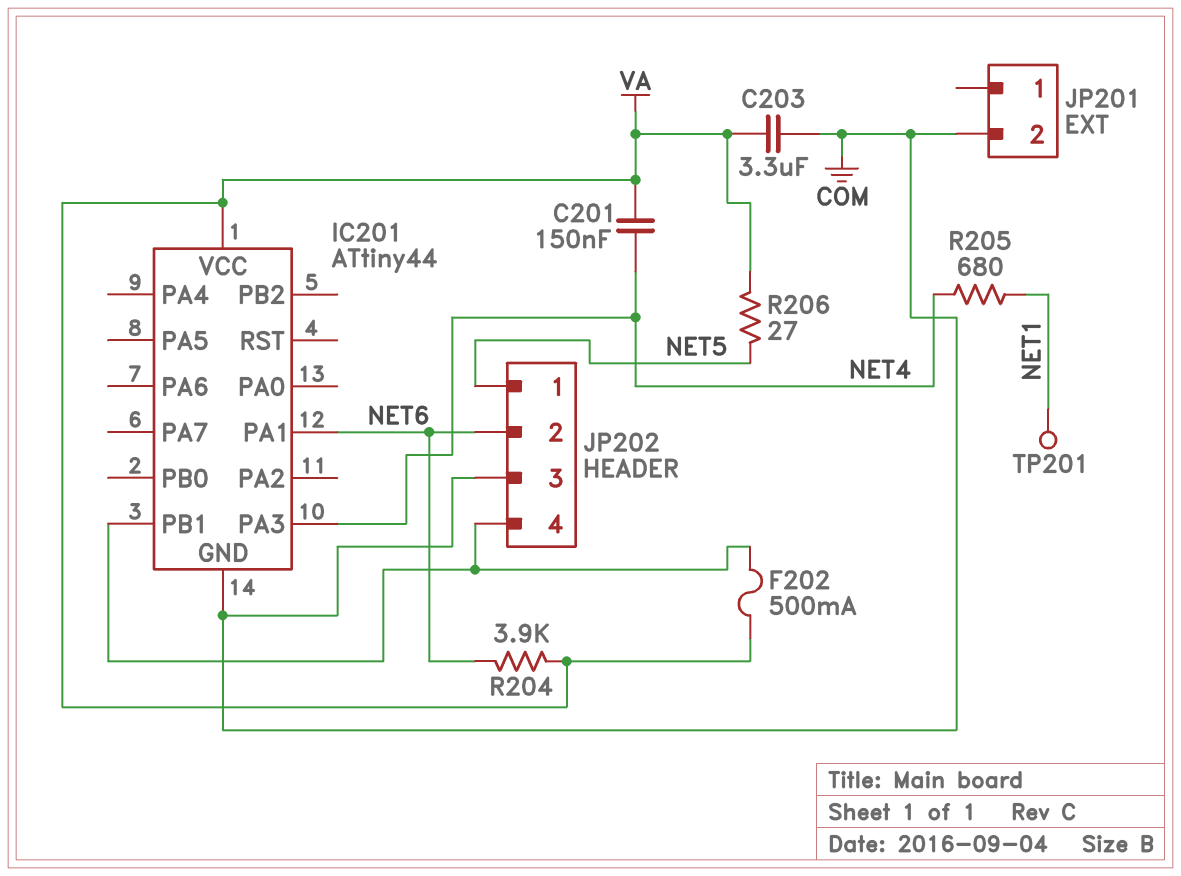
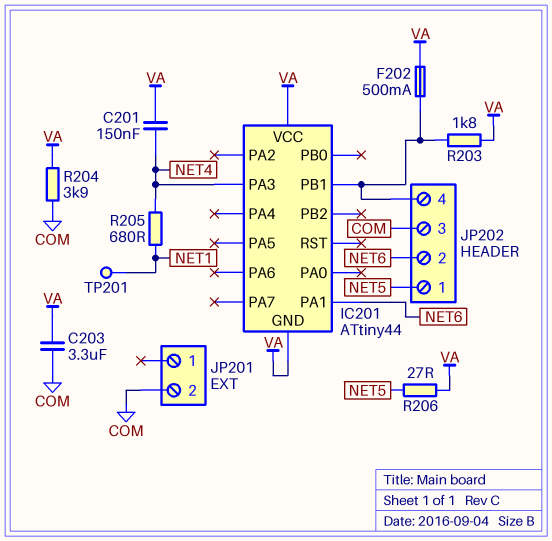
IC201 pin GND: COM -> VA
R203: none -> 1.8k (IC201/PB1, VA)
R204: 3.9k (NET6, VA) -> 3.9k (COM, VA)

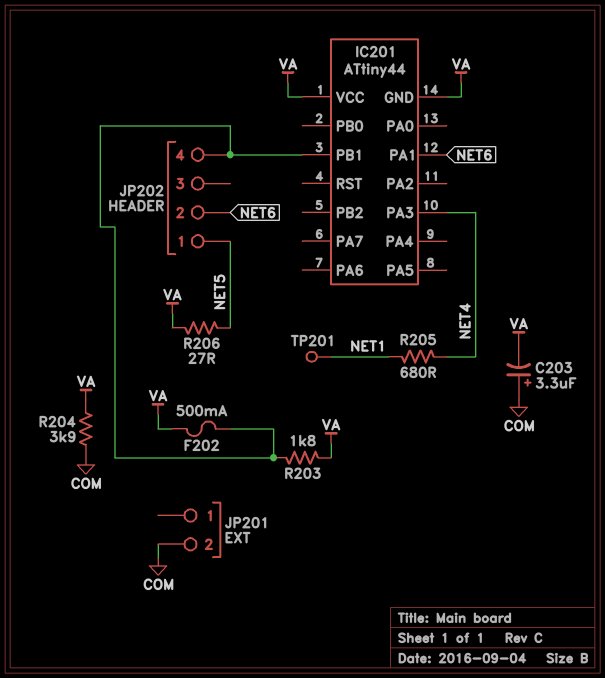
C201: 150nF (NET4, VA) -> none
C203: 3.3uF (COM, VA) -> 3.3uF (plus COM, minus VA)
JP202 pin 3: COM -> none

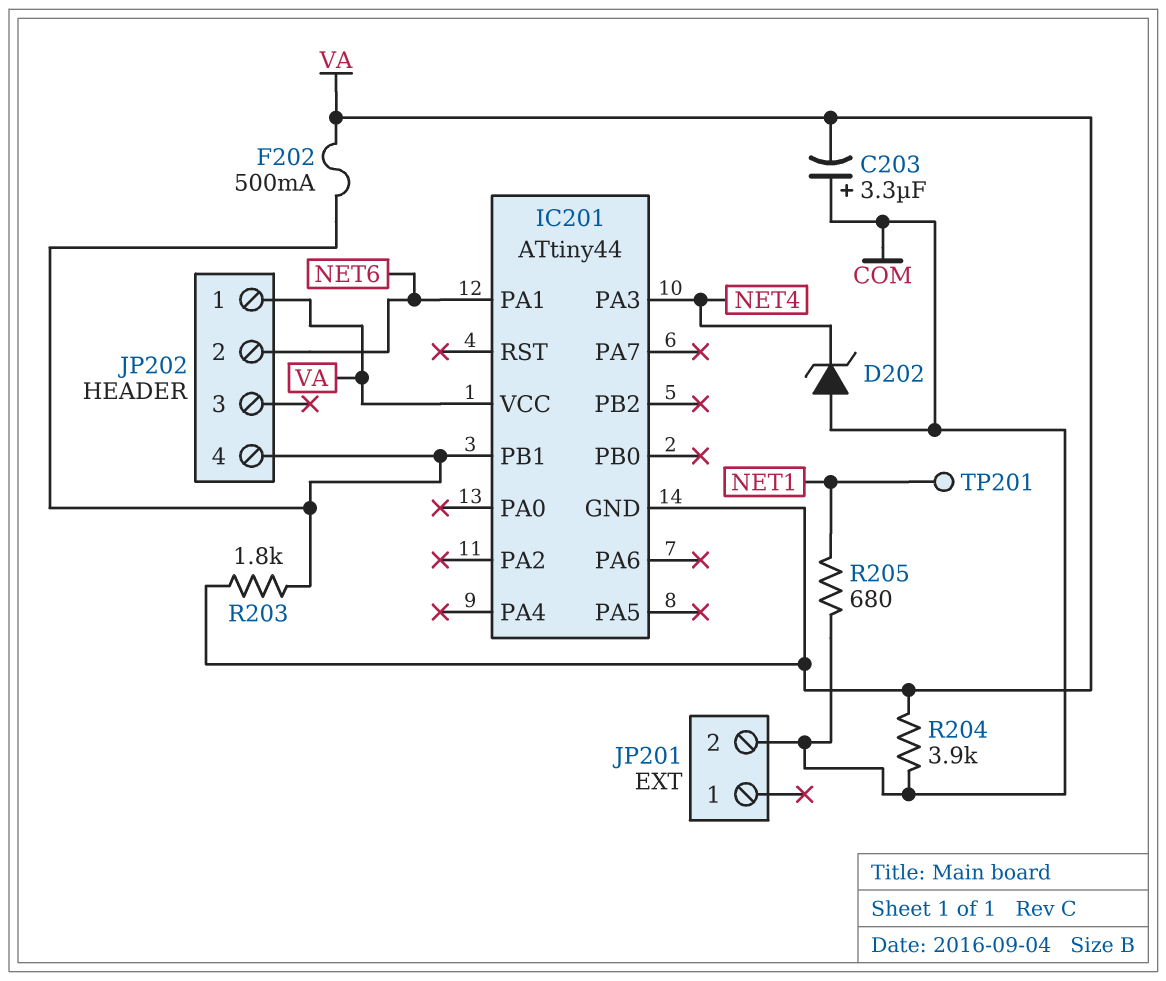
D202: none -> zener (A COM, K NET4)
JP202 pin 1: NET5 -> VA
R205: 680 (NET1, NET4) -> 680 (COM, NET1)
R206: 27 (NET5, VA) -> none

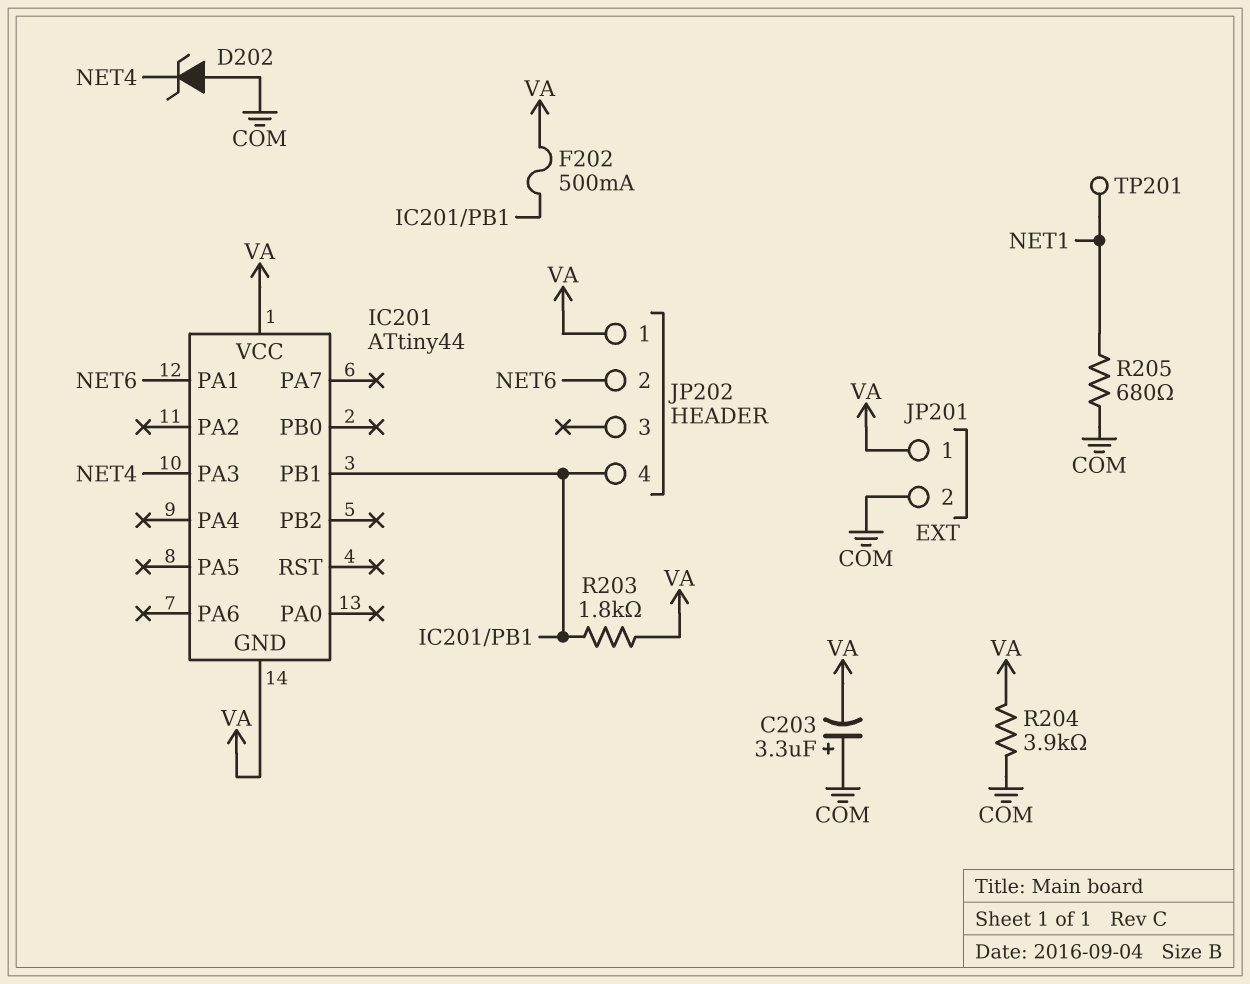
JP201 pin 1: none -> VA

